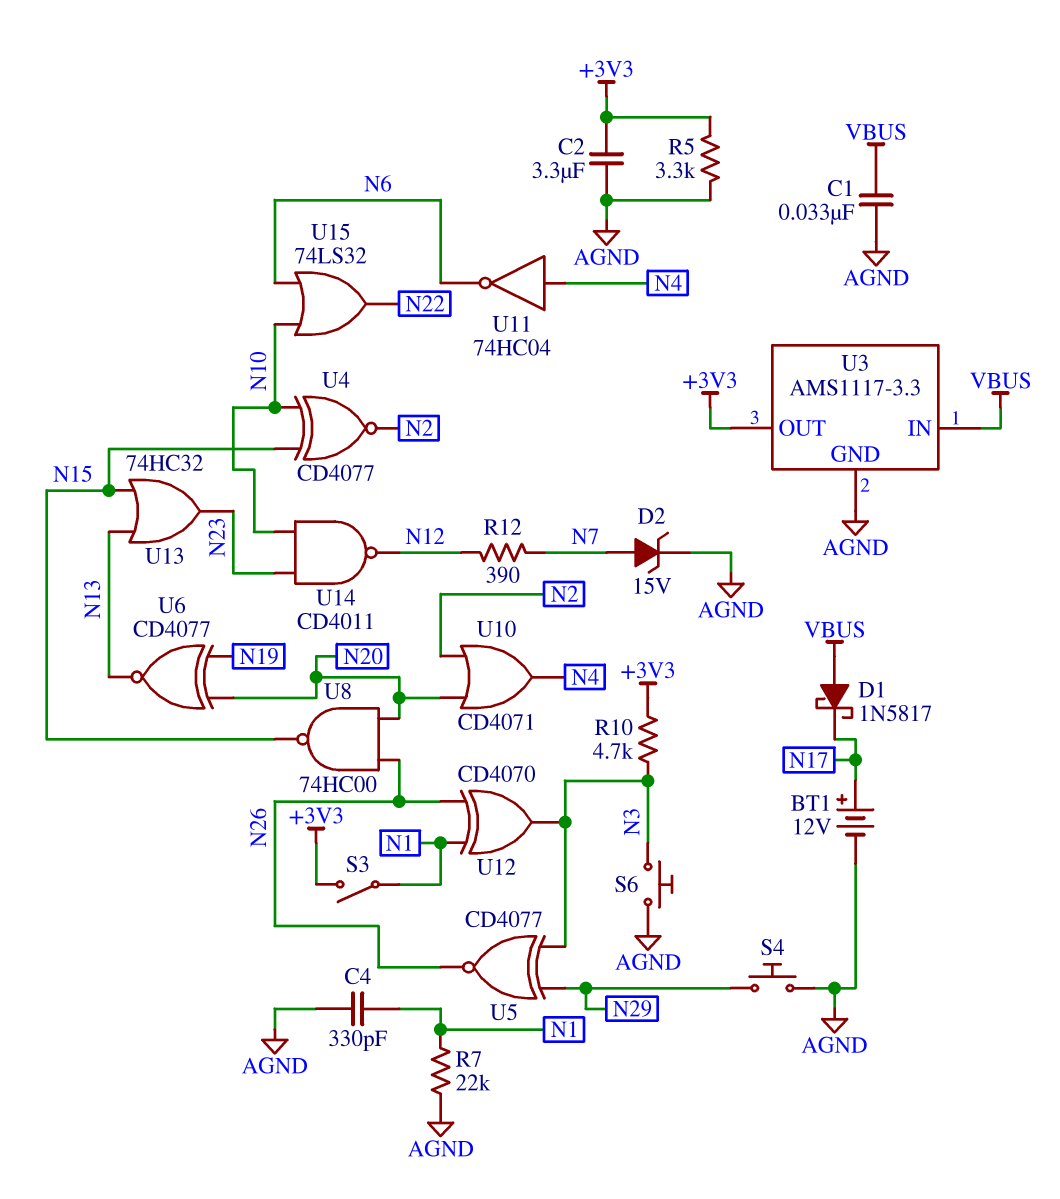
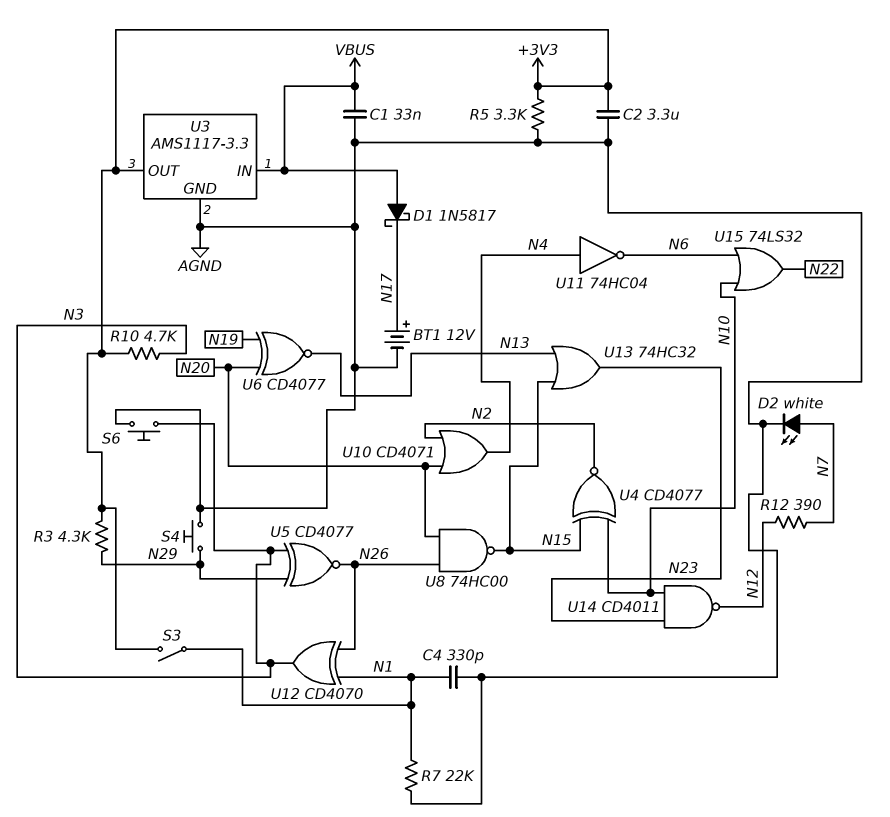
D2: zener 15V (A N7, K AGND) -> LED white (A N7, K AGND)
R3: none -> 4.3k (+3V3, N29)

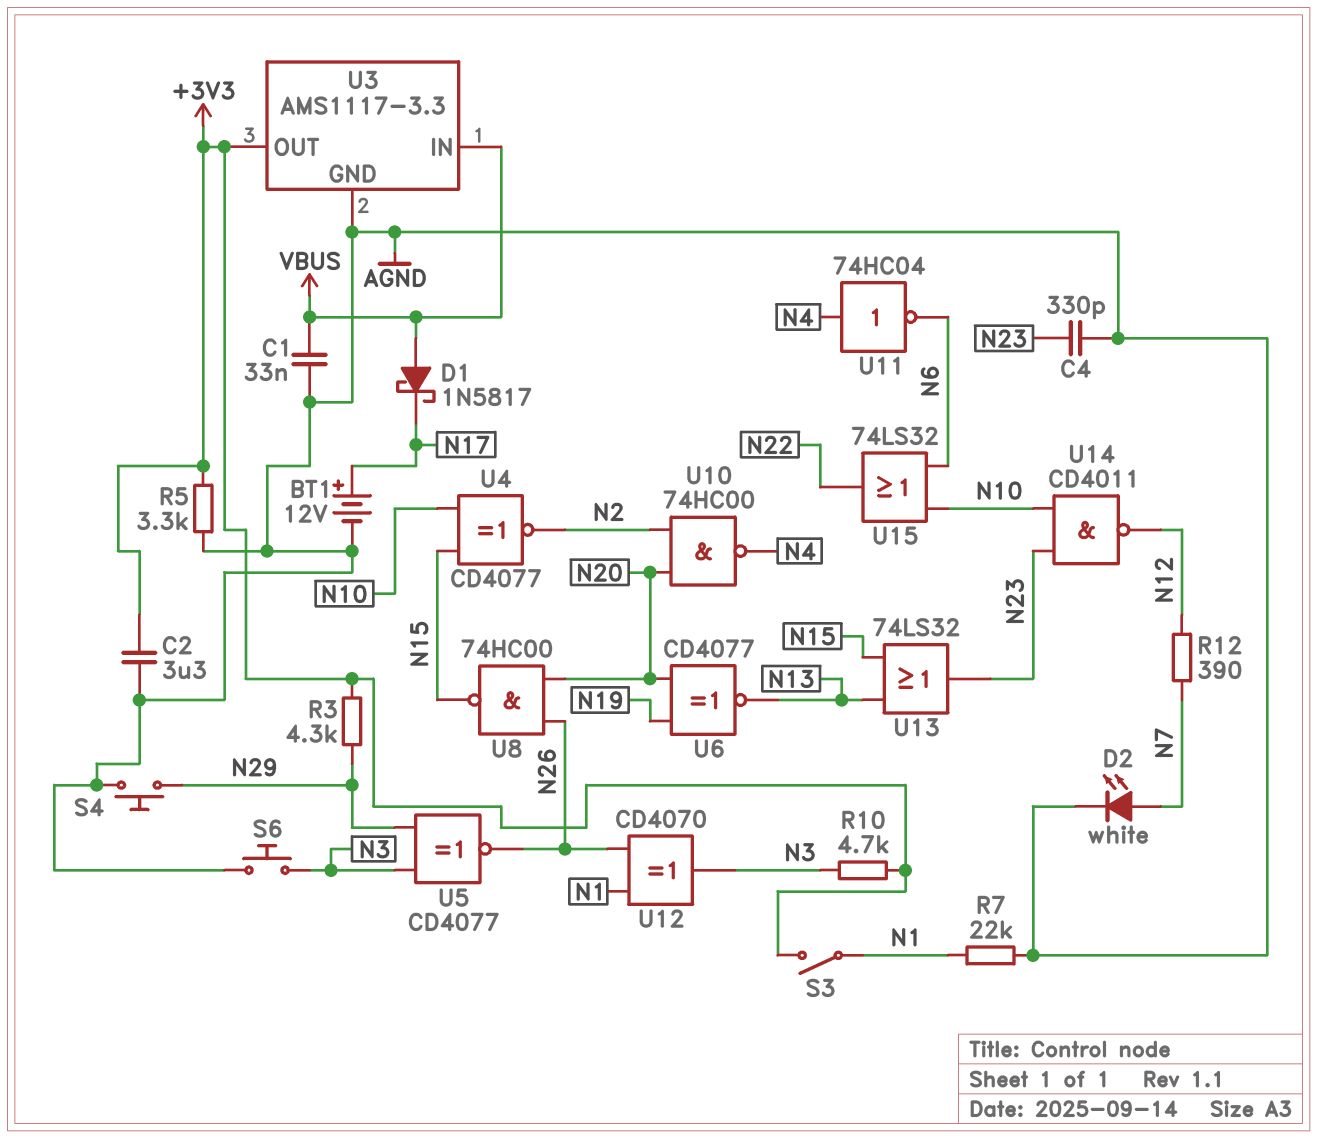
C4: 330pF (AGND, N1) -> 330pF (AGND, N23)
U10: OR CD4071 (in N2, in N20, out N4) -> NAND 74HC00 (in N2, in N20, out N4)
U13: OR 74HC32 (in N13, in N15, out N23) -> OR 74LS32 (in N13, in N15, out N23)

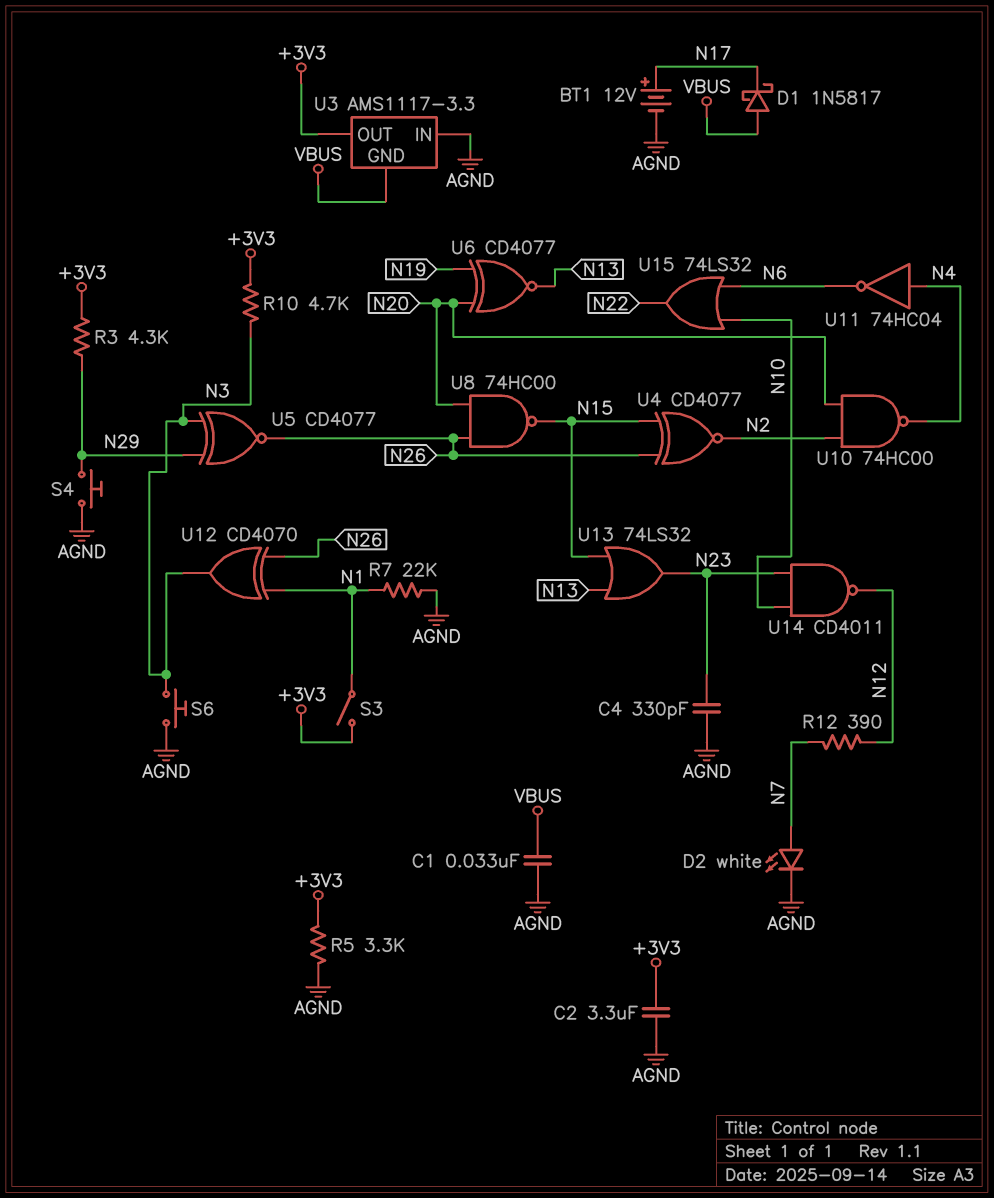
U3 pin GND: AGND -> VBUS
U3 pin IN: VBUS -> AGND
U4: XNOR CD4077 (in N10, in N15, out N2) -> XNOR CD4077 (in N15, in N26, out N2)

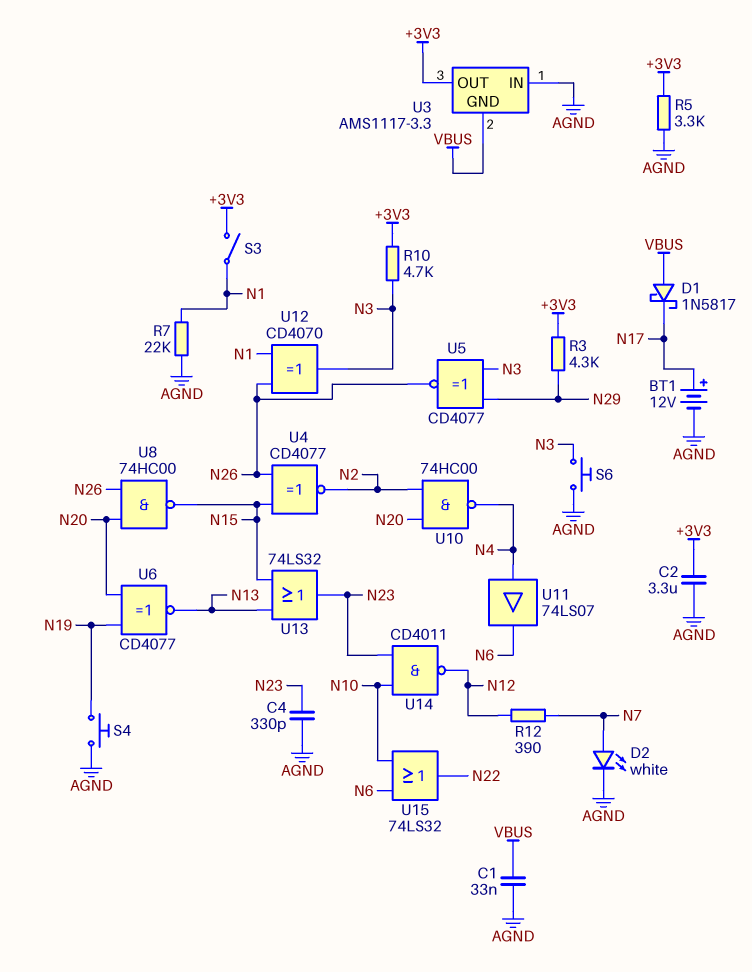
S4: button (AGND, N29) -> button (AGND, N19)
U11: NOT 74HC04 (in N4, out N6) -> buffer 74LS07 (in N4, out N6)

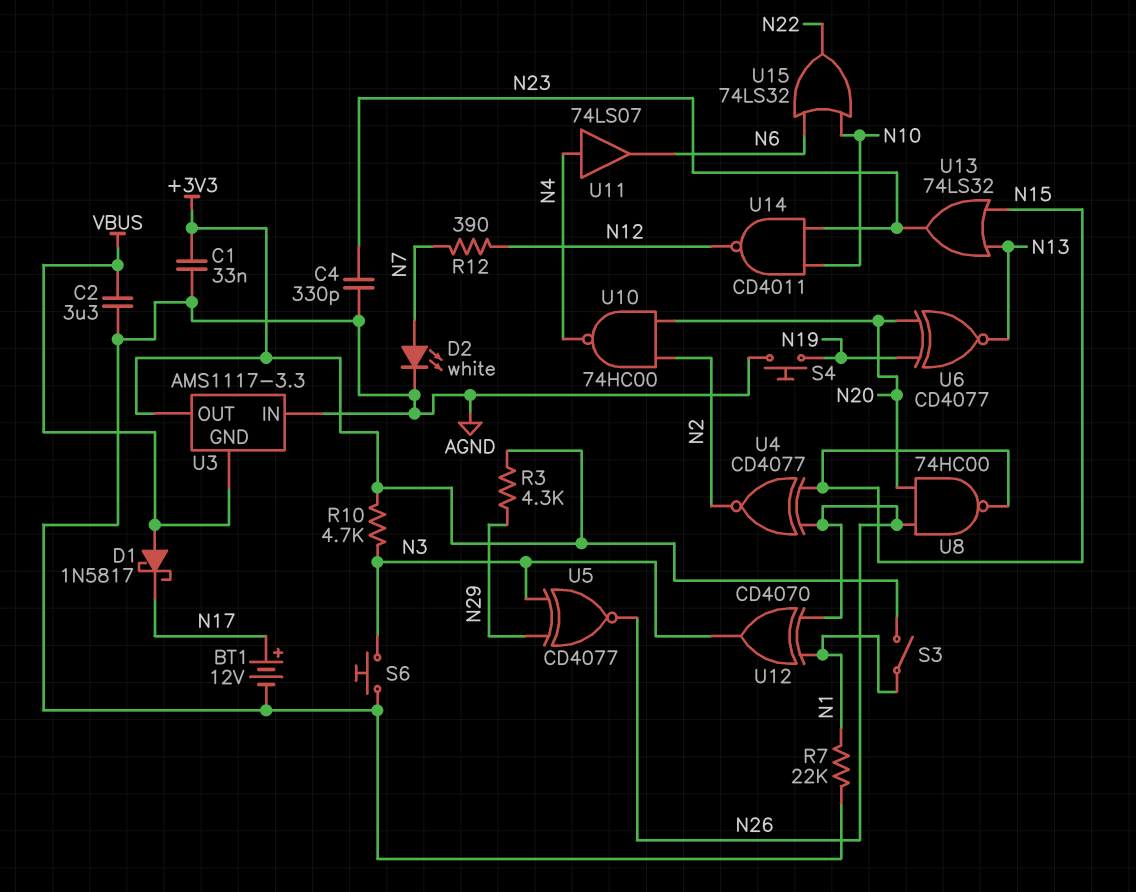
C1: 33nF (AGND, VBUS) -> 33nF (+3V3, AGND)
C2: 3.3uF (+3V3, AGND) -> 3.3uF (AGND, VBUS)
R5: 3.3k (+3V3, AGND) -> none

